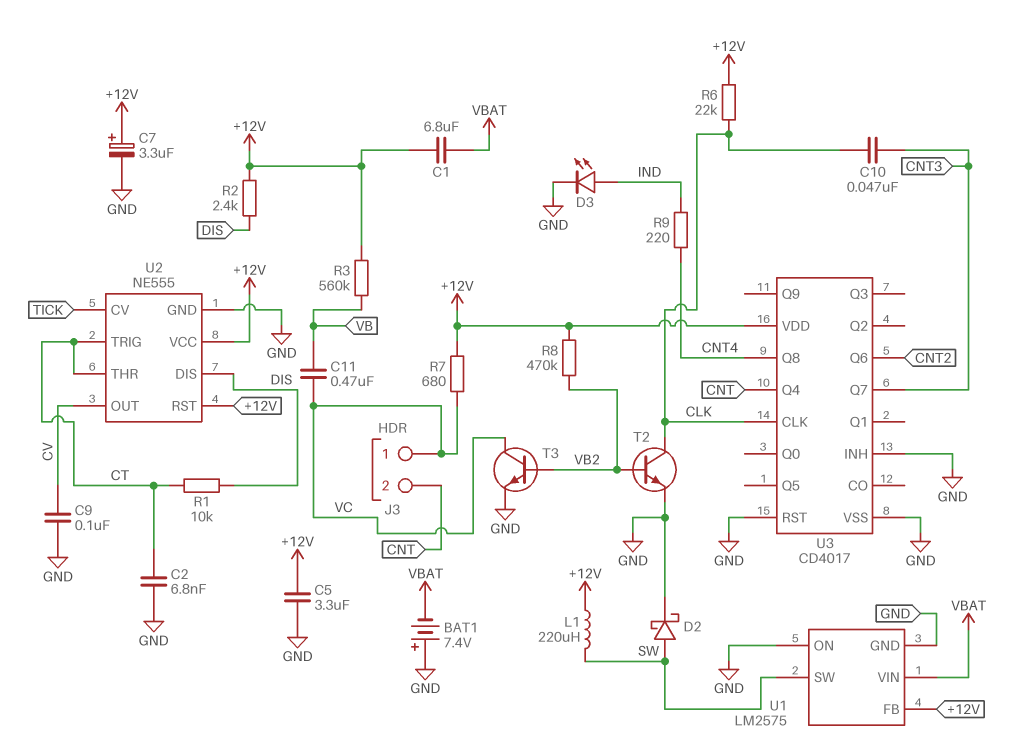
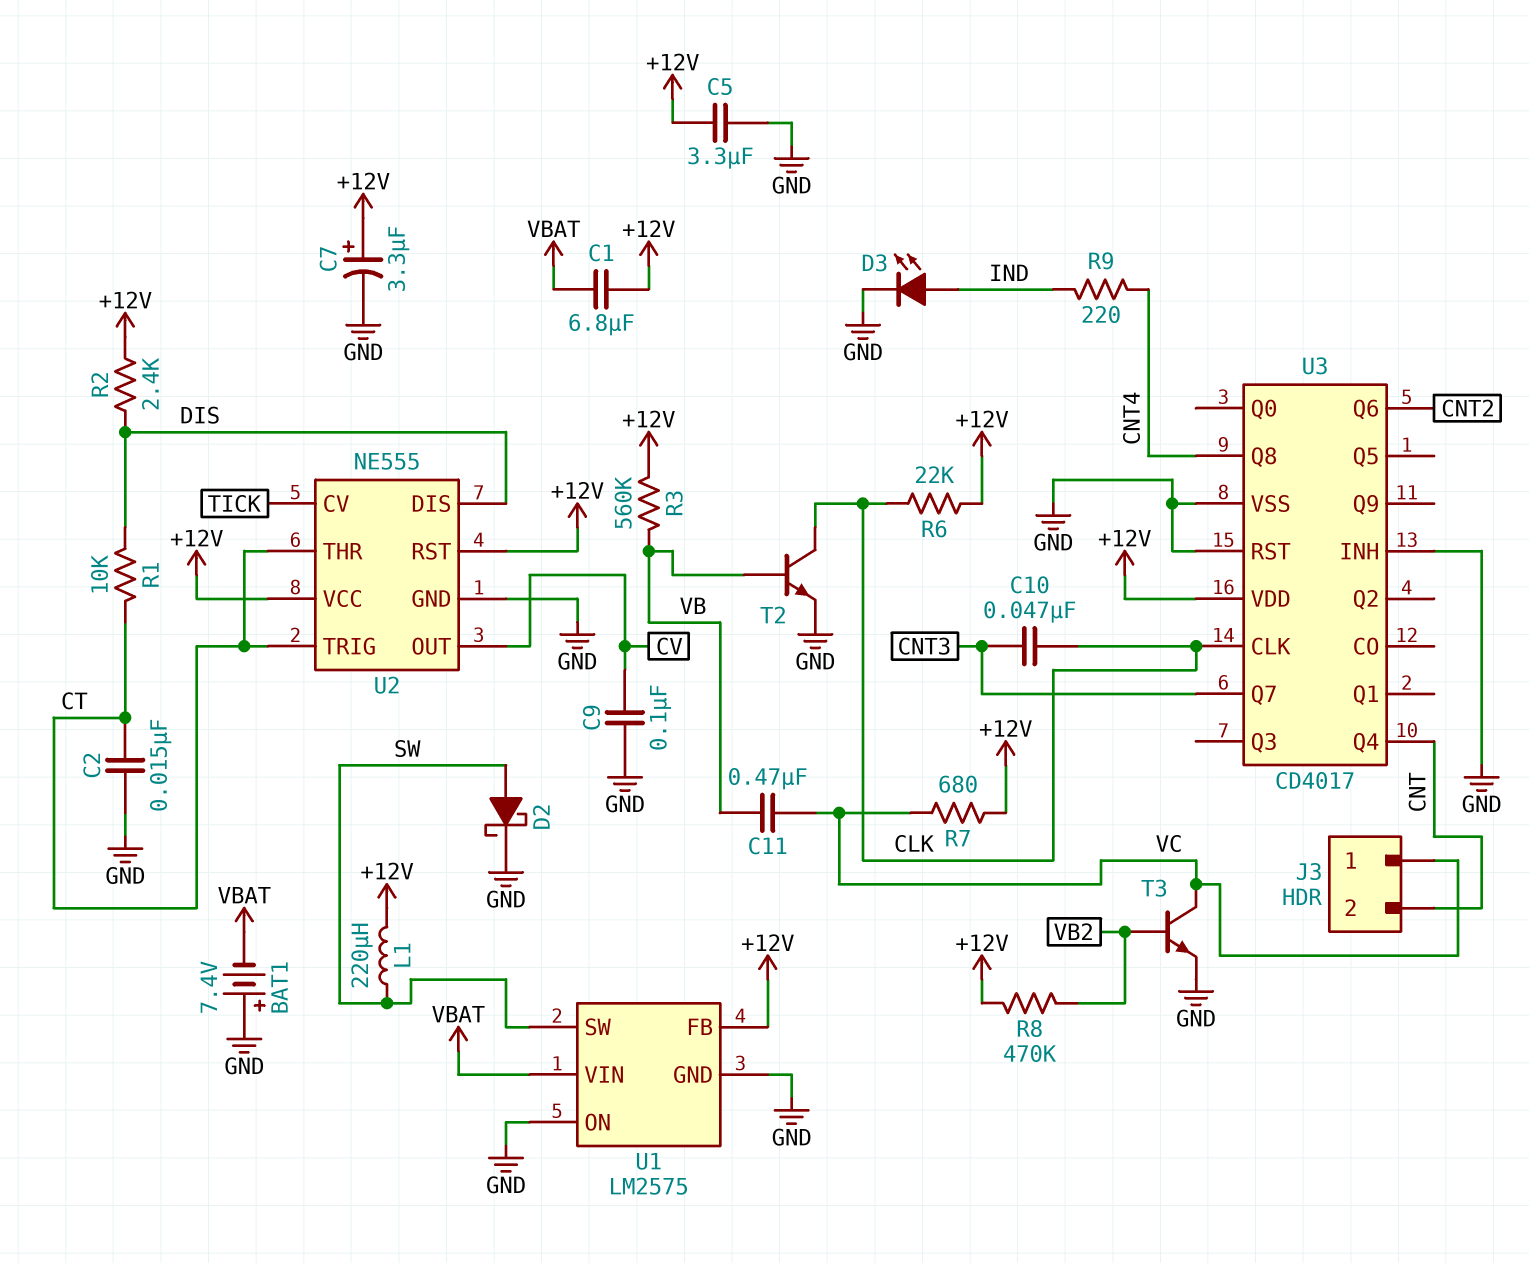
C2: 6.8nF (CT, GND) -> 15nF (CT, GND)
T2: NPN (B VB2, C CLK, E GND) -> NPN (B VB, C CLK, E GND)

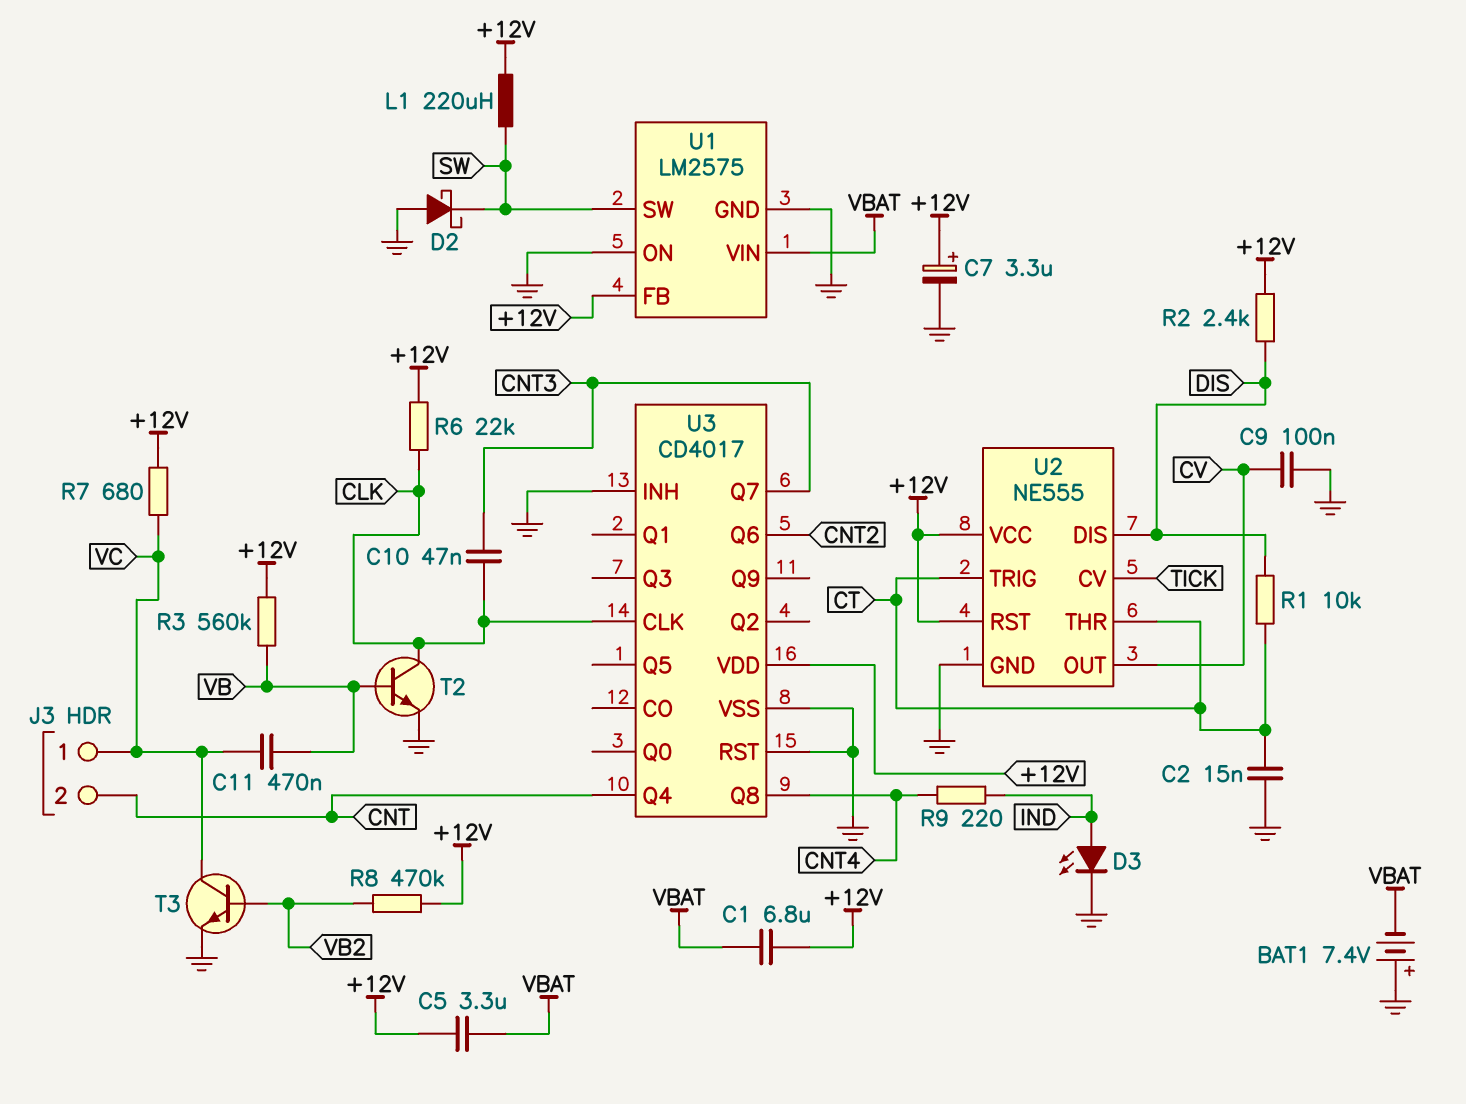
C5: 3.3uF (+12V, GND) -> 3.3uF (+12V, VBAT)
D2: schottky (A SW, K GND) -> schottky (A GND, K SW)

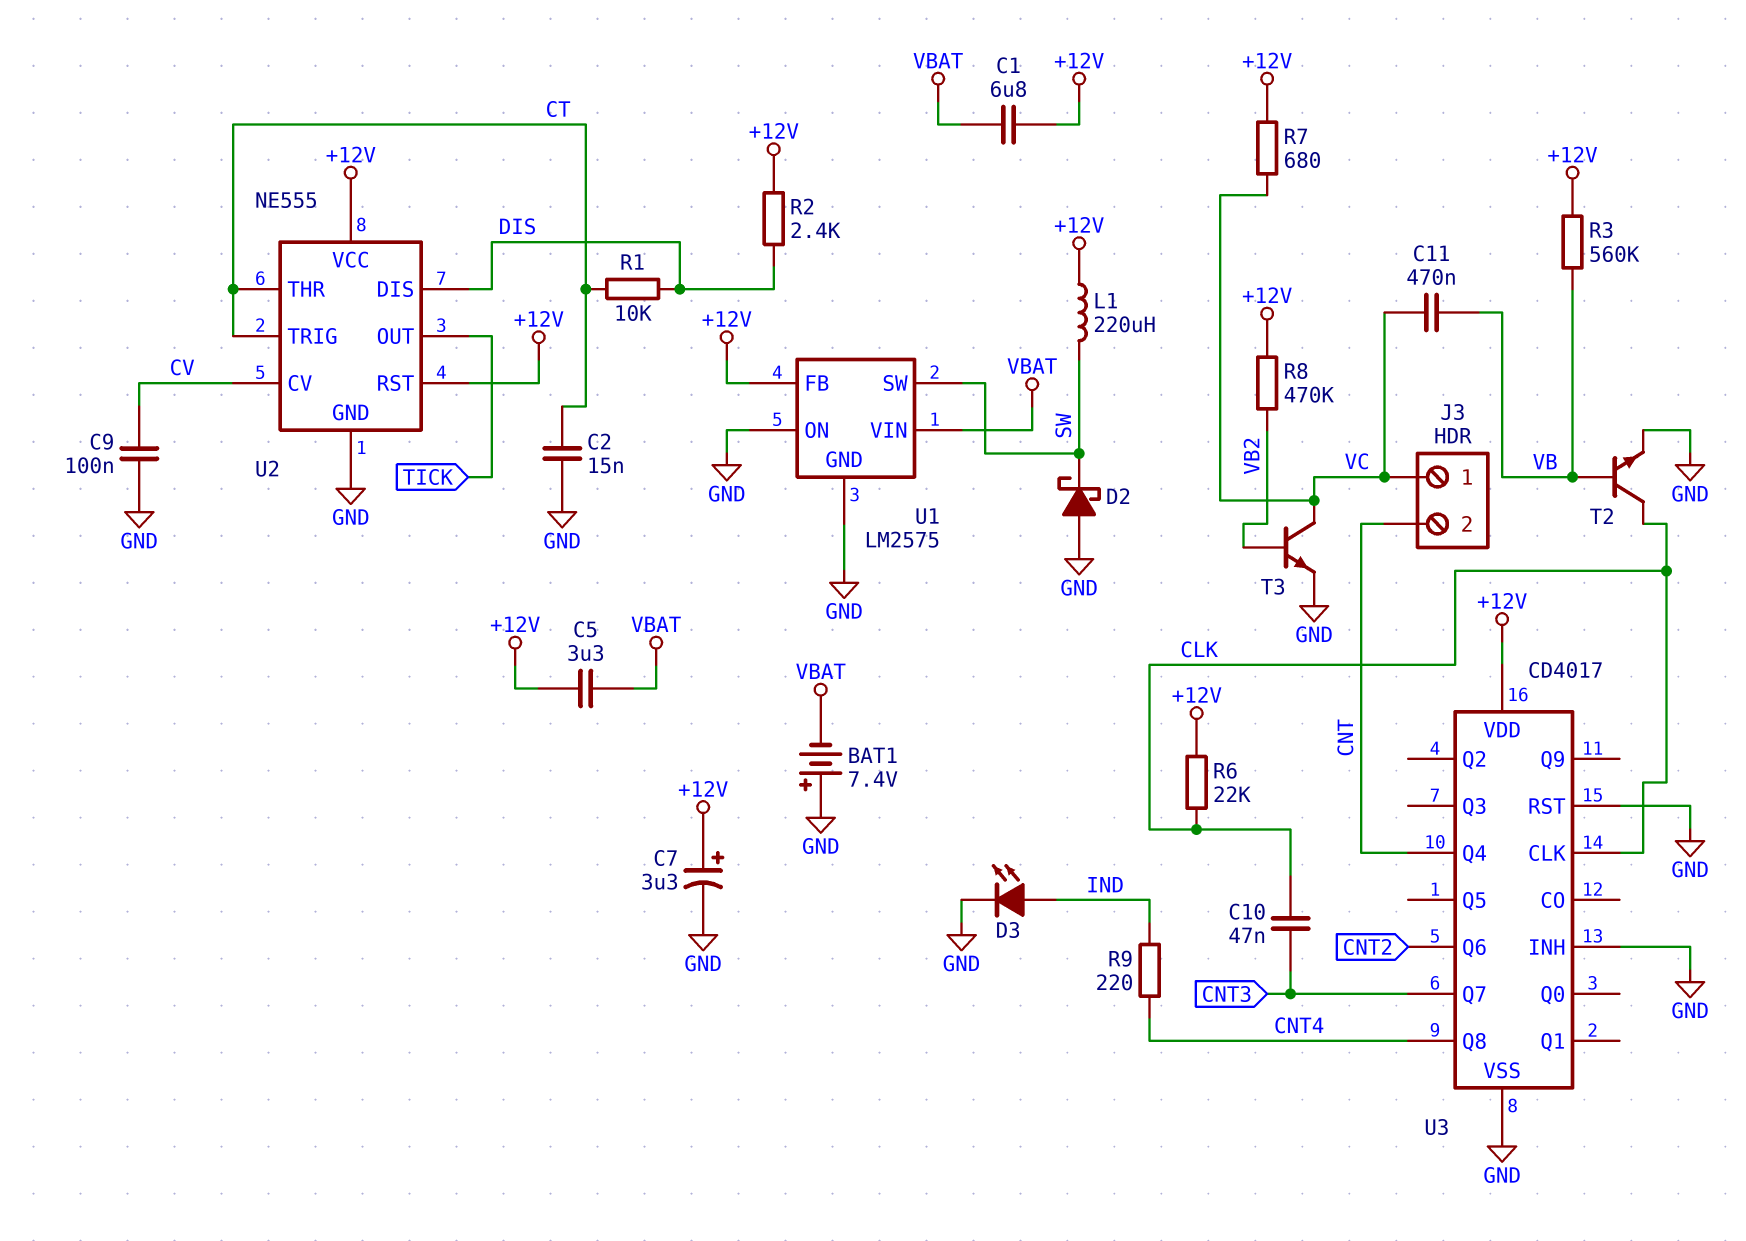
U2 pin CV: TICK -> CV
U2 pin OUT: CV -> TICK

